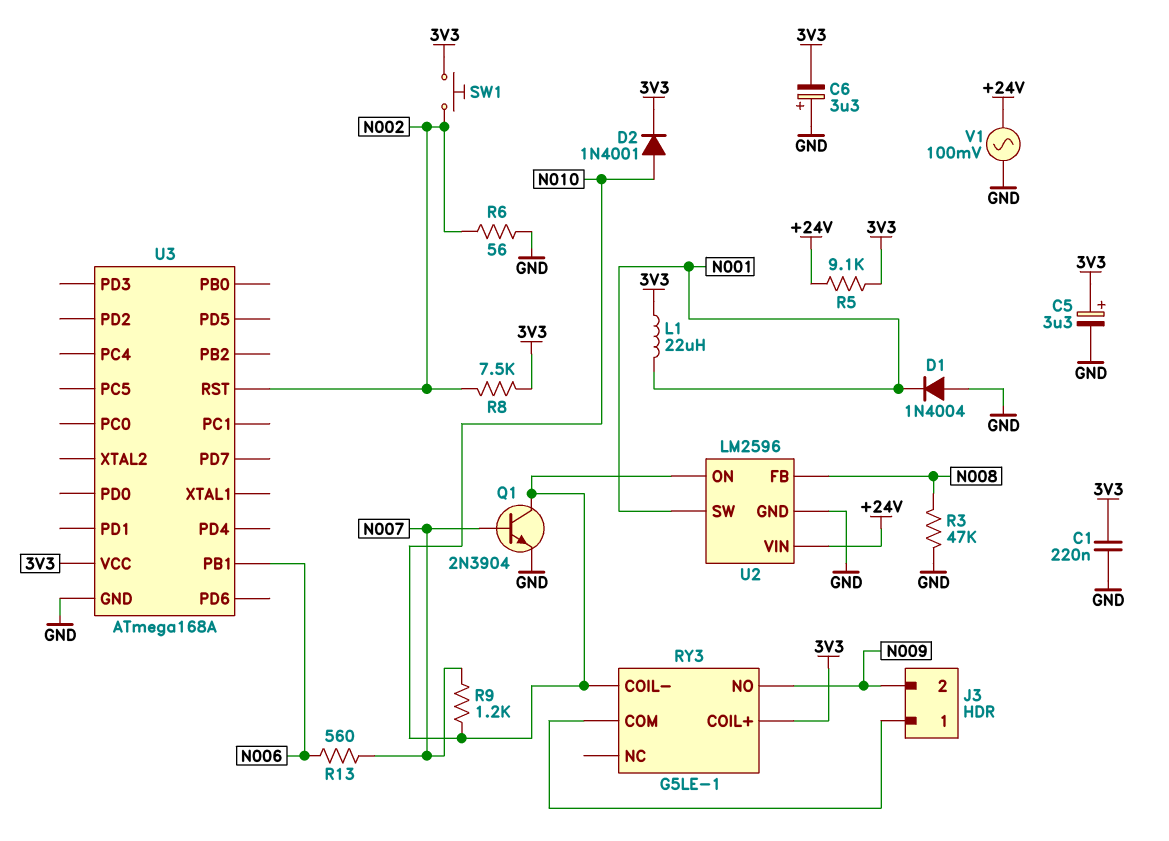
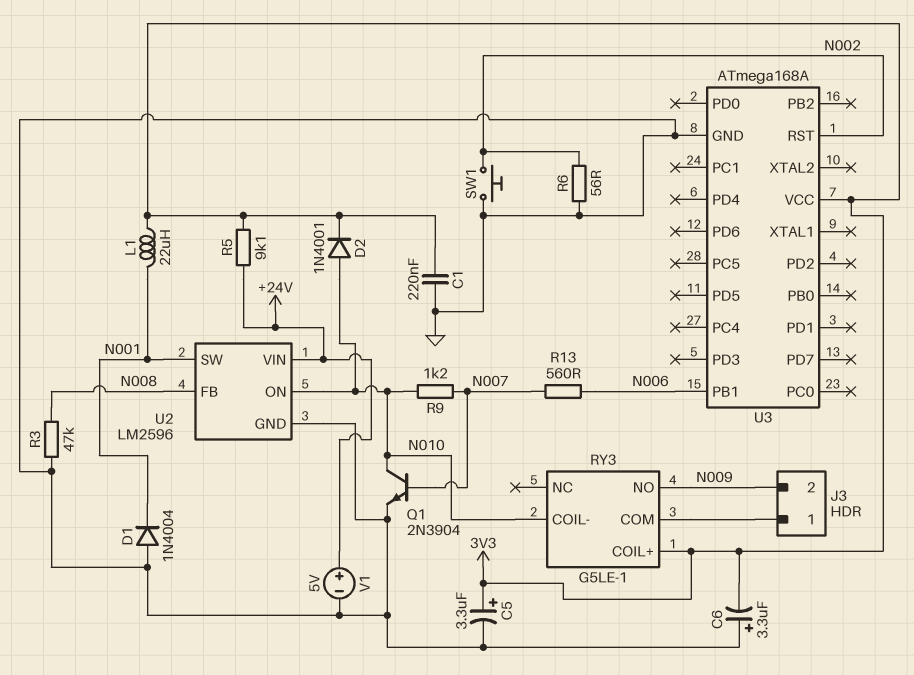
R8: 7.5k (3V3, N002) -> none
SW1: button (3V3, N002) -> button (GND, N002)
V1: AC 100mV (+24V, GND) -> 5V (plus +24V, minus GND)

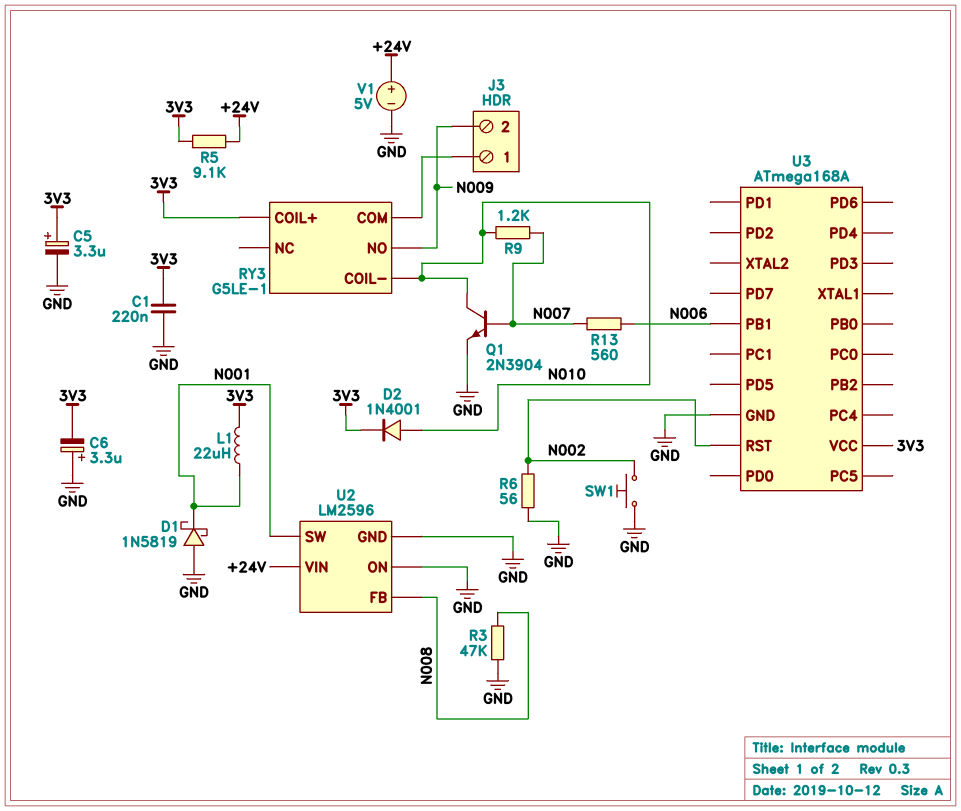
D1: diode 1N4004 (A GND, K N001) -> schottky 1N5819 (A GND, K N001)
U2 pin ON: N010 -> GND

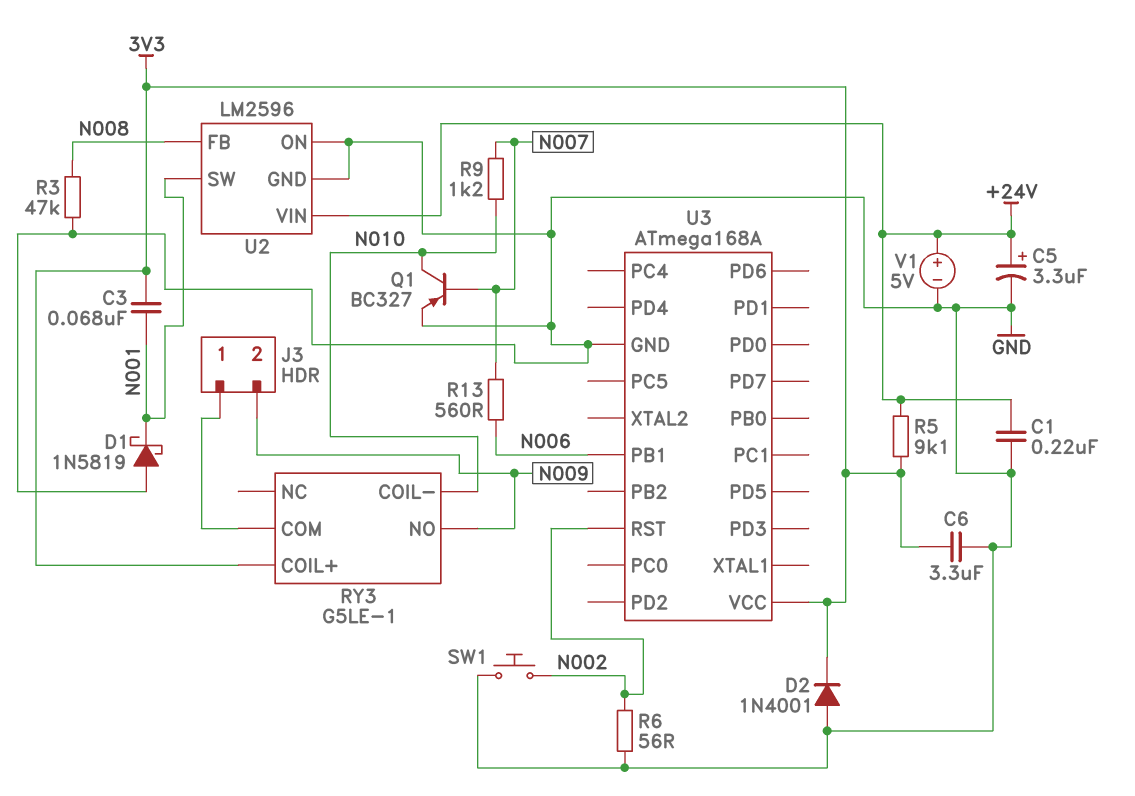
C1: 220nF (3V3, GND) -> 220nF (+24V, GND)
C3: none -> 68nF (3V3, N001)
C5: 3.3uF (plus 3V3, minus GND) -> 3.3uF (plus +24V, minus GND)
C6: 3.3uF (plus GND, minus 3V3) -> 3.3uF (3V3, GND)
D2: diode 1N4001 (A N010, K 3V3) -> diode 1N4001 (A GND, K 3V3)
L1: 22uH (3V3, N001) -> none
Q1: NPN 2N3904 (B N007, C N010, E GND) -> PNP BC327 (B N007, C N010, E GND)

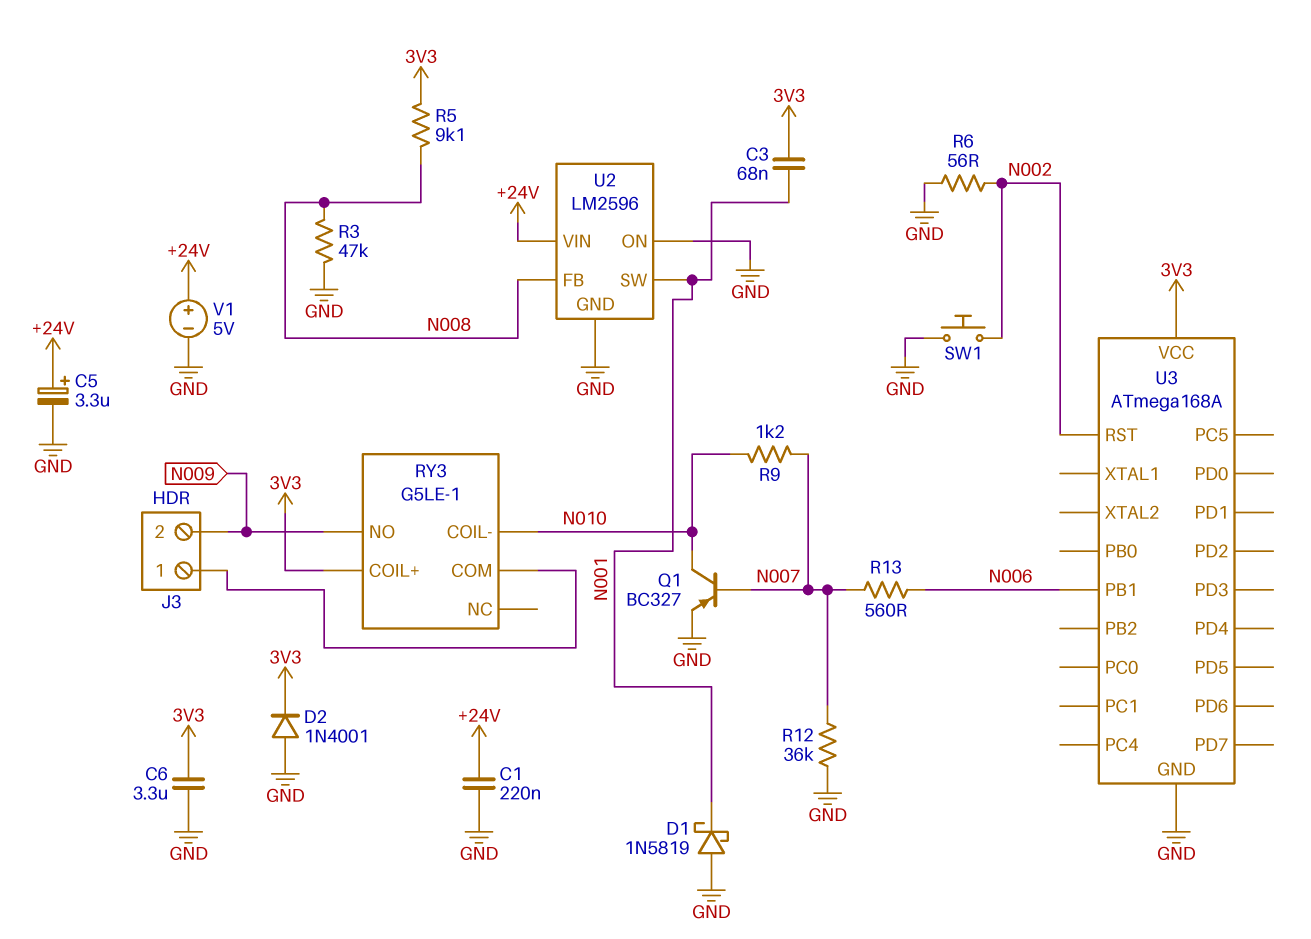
R5: 9.1k (+24V, 3V3) -> 9.1k (3V3, N008)
R12: none -> 36k (GND, N007)

